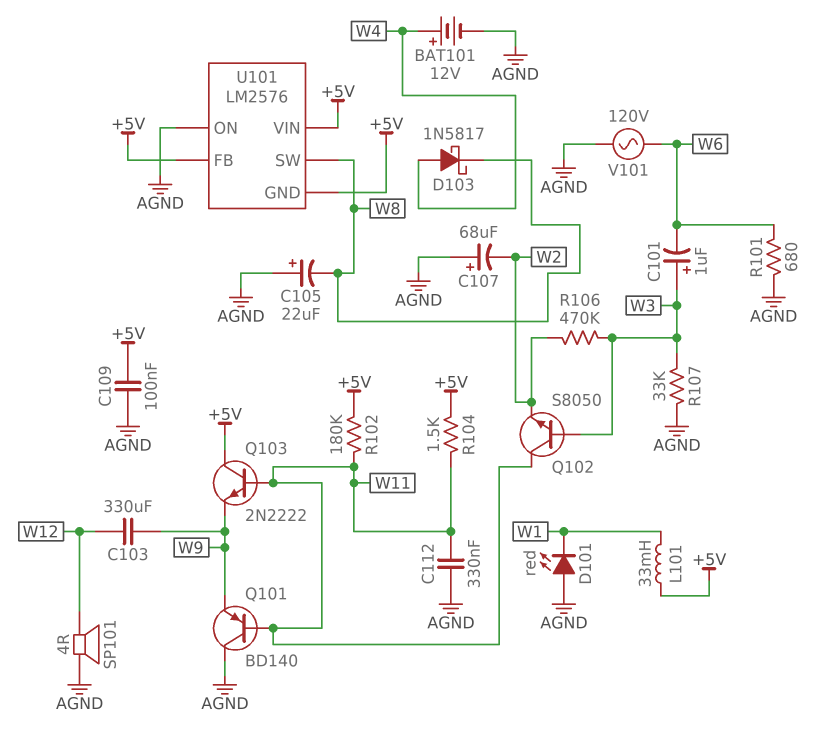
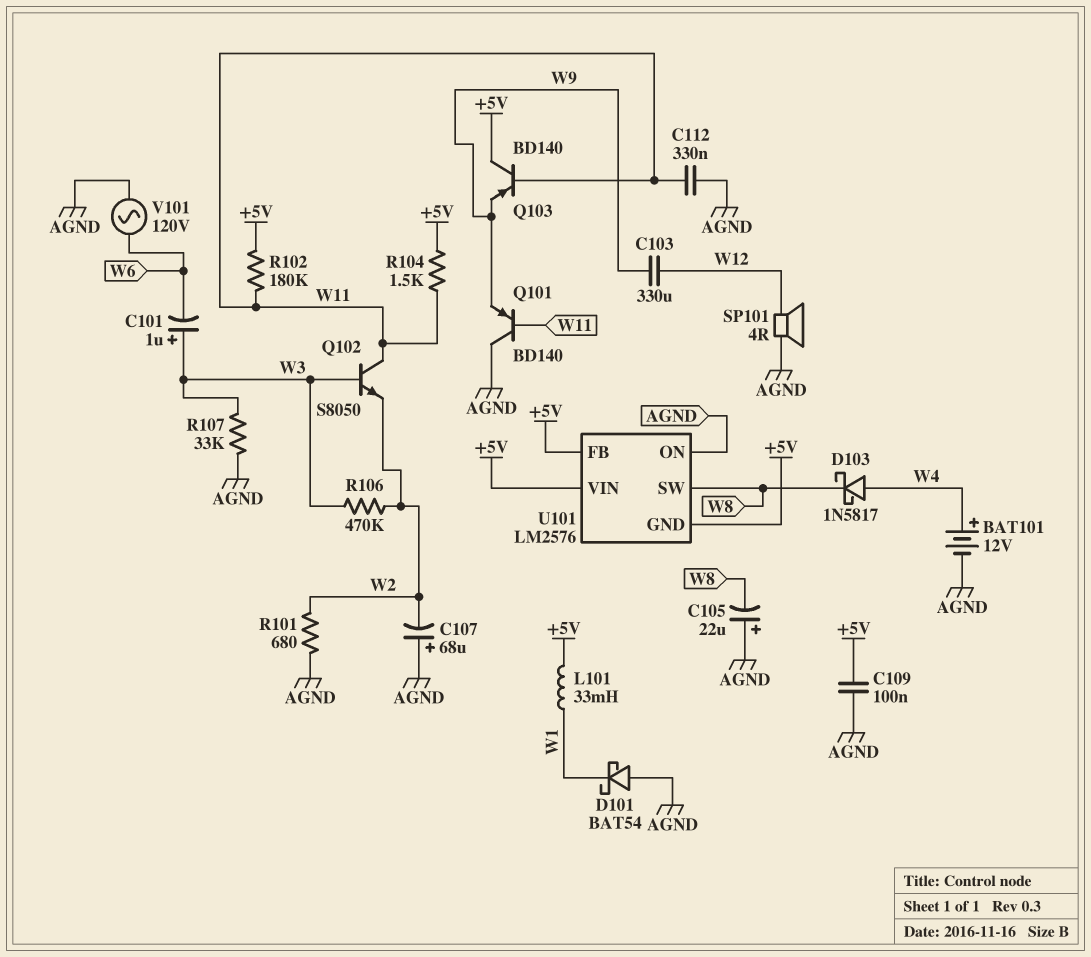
D101: LED red (A AGND, K W1) -> schottky BAT54 (A AGND, K W1)
Q103: NPN 2N2222 (B W11, C +5V, E W9) -> PNP BD140 (B W11, C +5V, E W9)
R101: 680 (AGND, W6) -> 680 (AGND, W2)

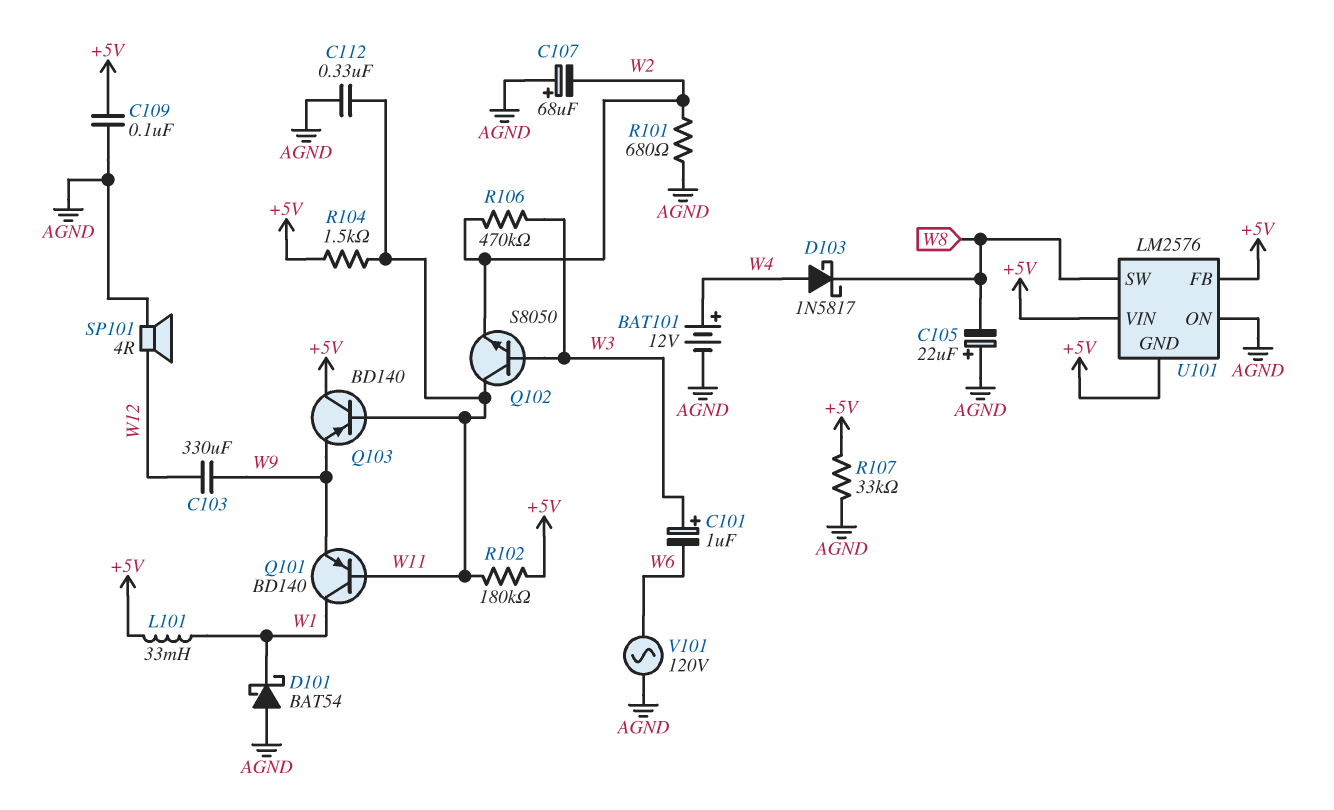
Q101: PNP BD140 (B W11, C AGND, E W9) -> PNP BD140 (B W11, C W1, E W9)
R107: 33k (AGND, W3) -> 33k (+5V, AGND)

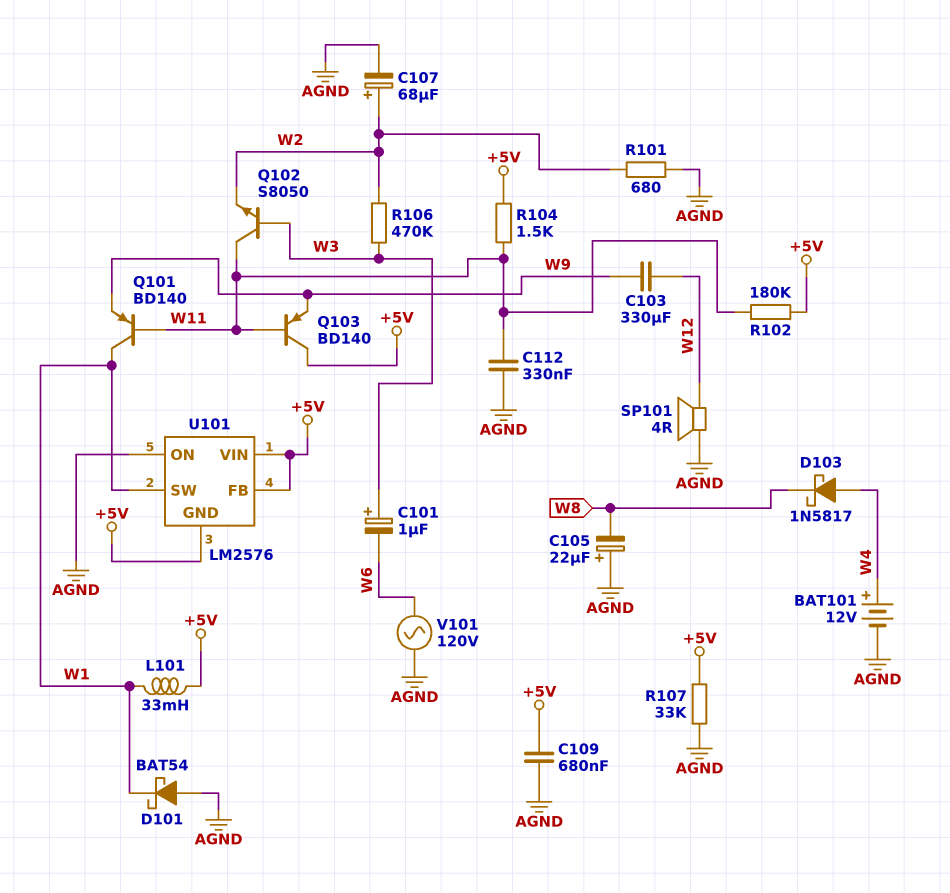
C107: 68uF (plus AGND, minus W2) -> 68uF (plus W2, minus AGND)
C109: 100nF (+5V, AGND) -> 680nF (+5V, AGND)
U101 pin SW: W8 -> W1

